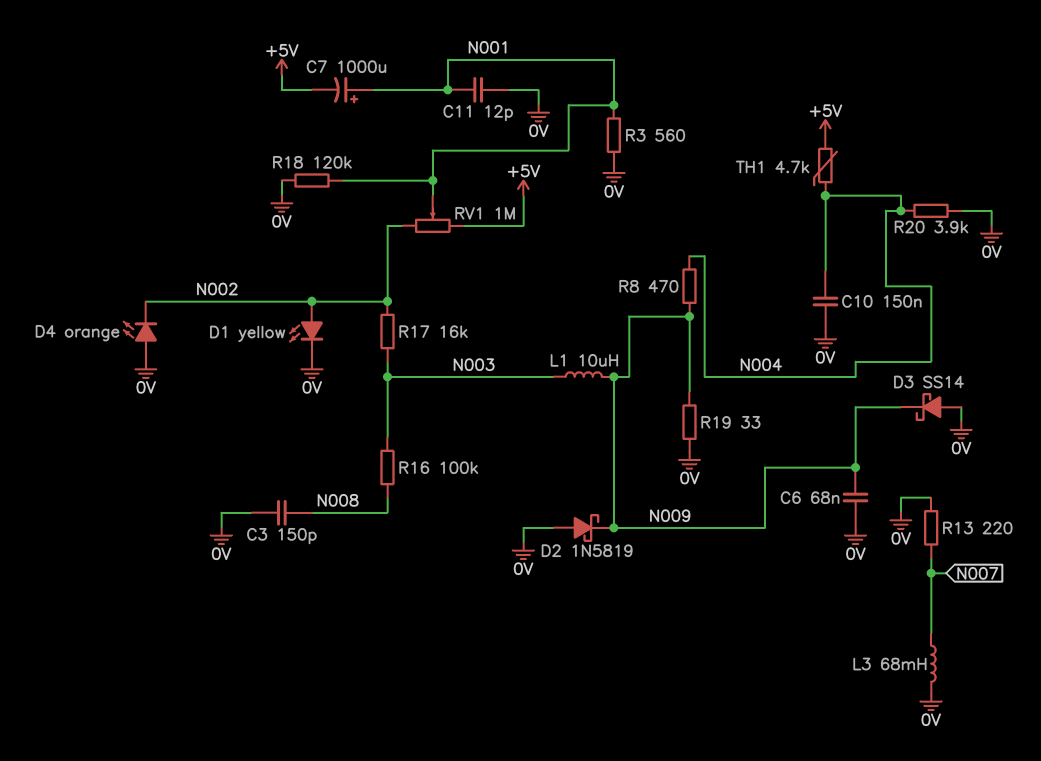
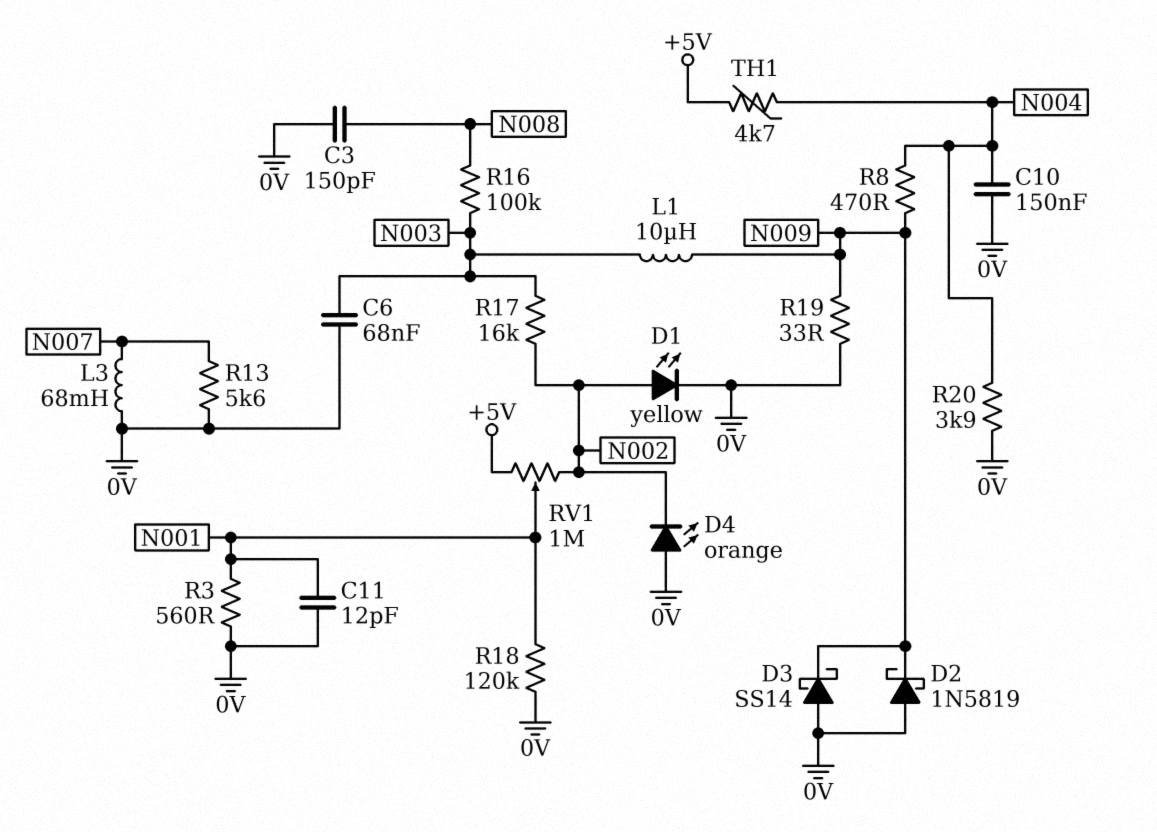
C6: 68nF (0V, N009) -> 68nF (0V, N003)
C7: 1000uF (plus N001, minus +5V) -> none
R13: 220 (0V, N007) -> 5.6k (0V, N007)

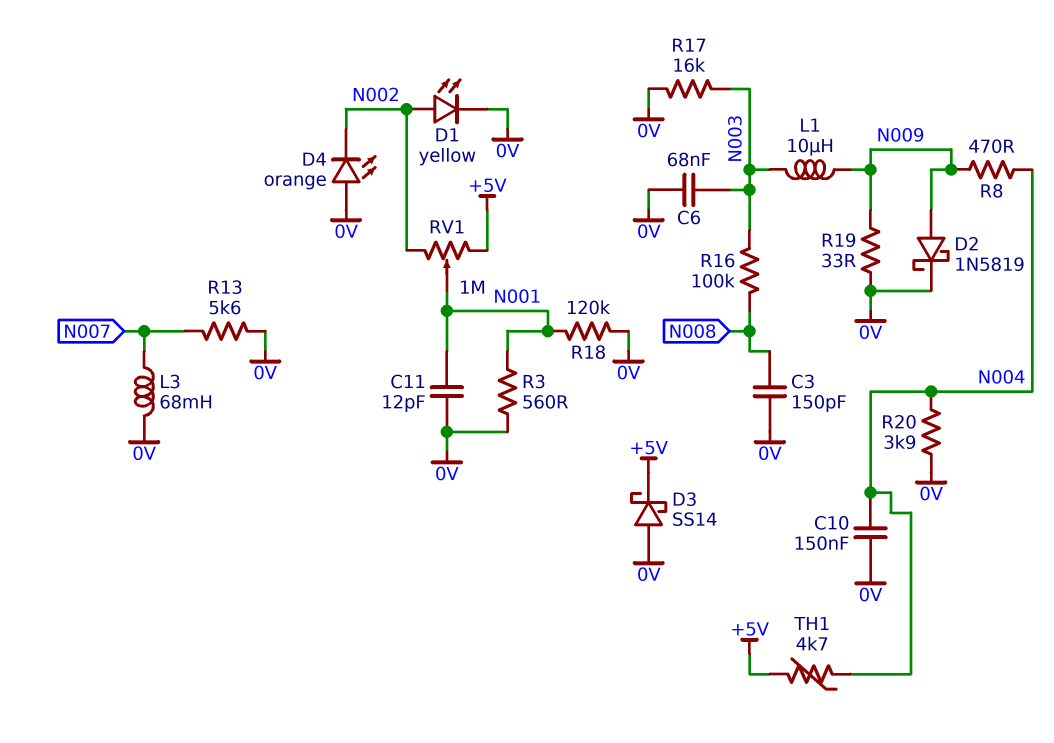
D2: schottky 1N5819 (A 0V, K N009) -> schottky 1N5819 (A N009, K 0V)
D3: schottky SS14 (A 0V, K N009) -> schottky SS14 (A 0V, K +5V)
R17: 16k (N002, N003) -> 16k (0V, N003)

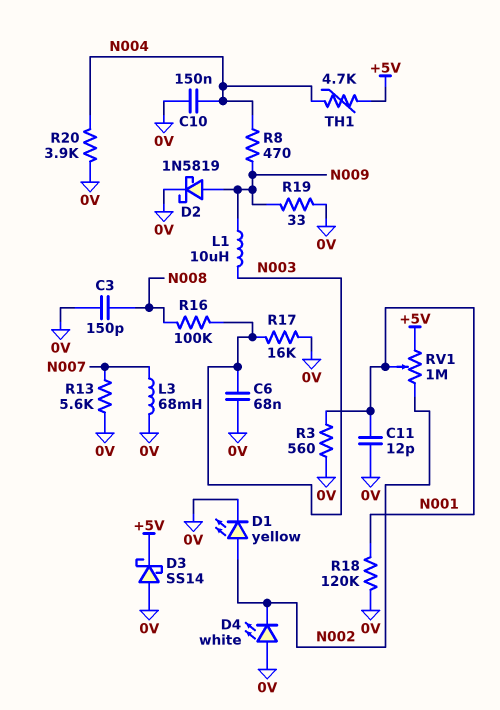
D4: LED orange (A 0V, K N002) -> LED white (A 0V, K N002)

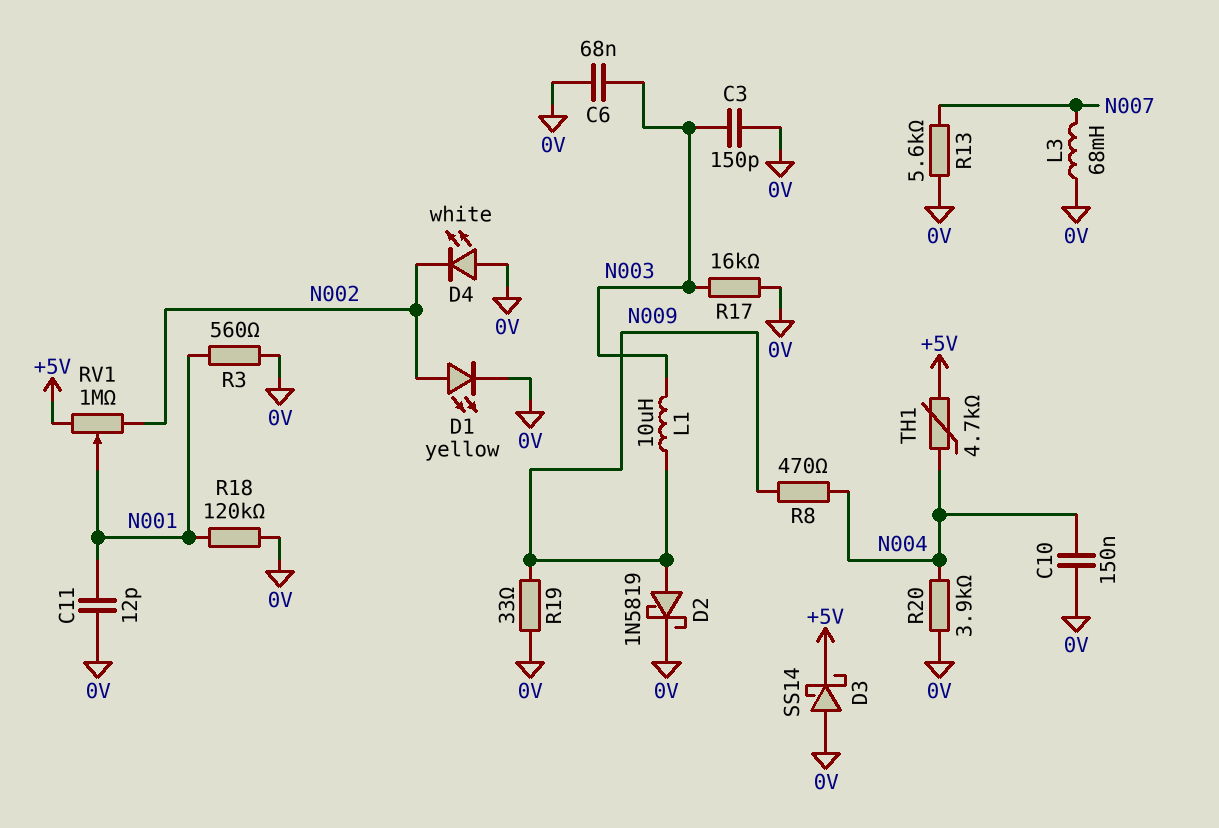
C3: 150pF (0V, N008) -> 150pF (0V, N003)
R16: 100k (N003, N008) -> none

